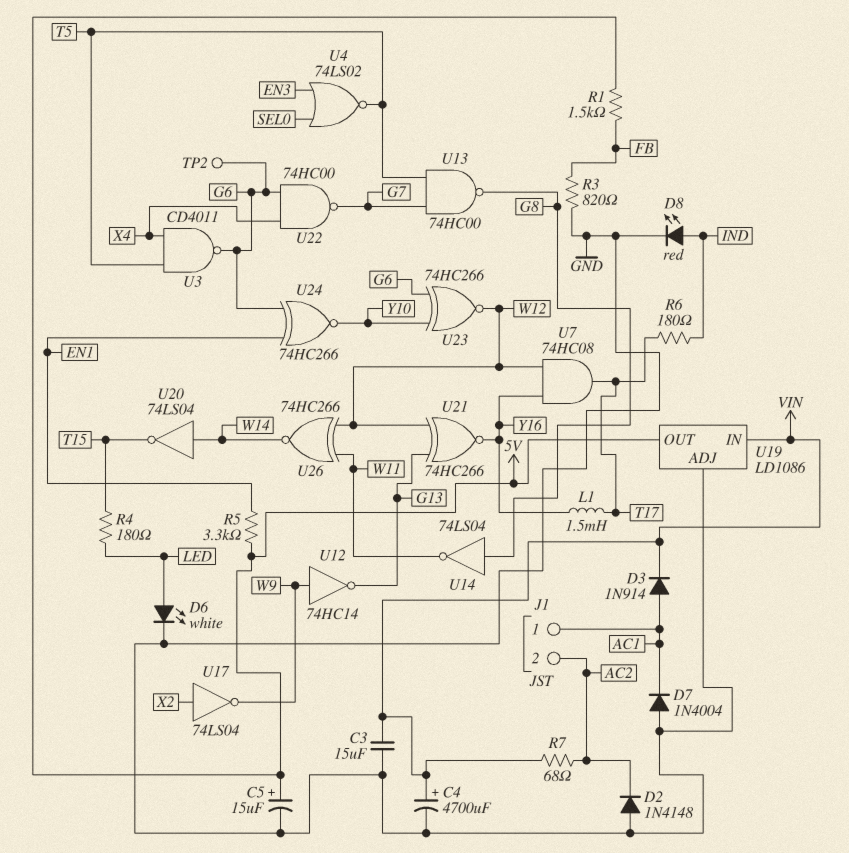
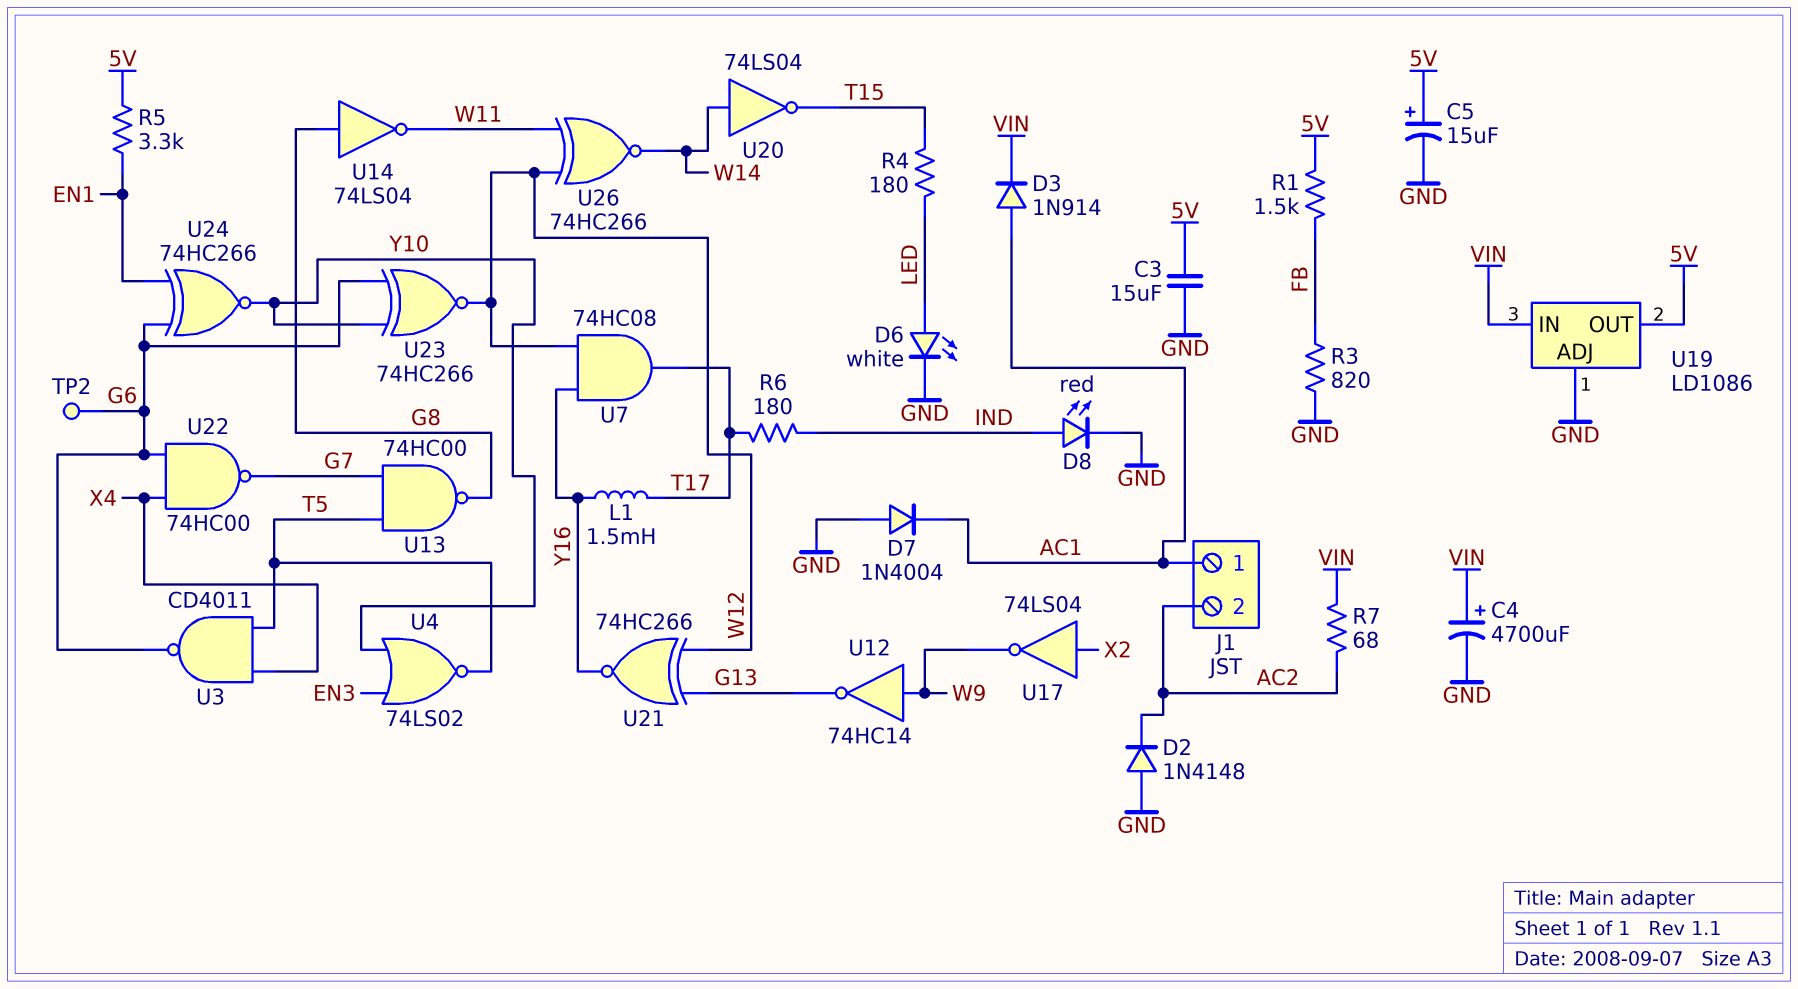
C3: 15uF (GND, VIN) -> 15uF (5V, GND)
U4: NOR 74LS02 (in EN3, in SEL0, out T5) -> NOR 74LS02 (in EN3, in Y10, out T5)

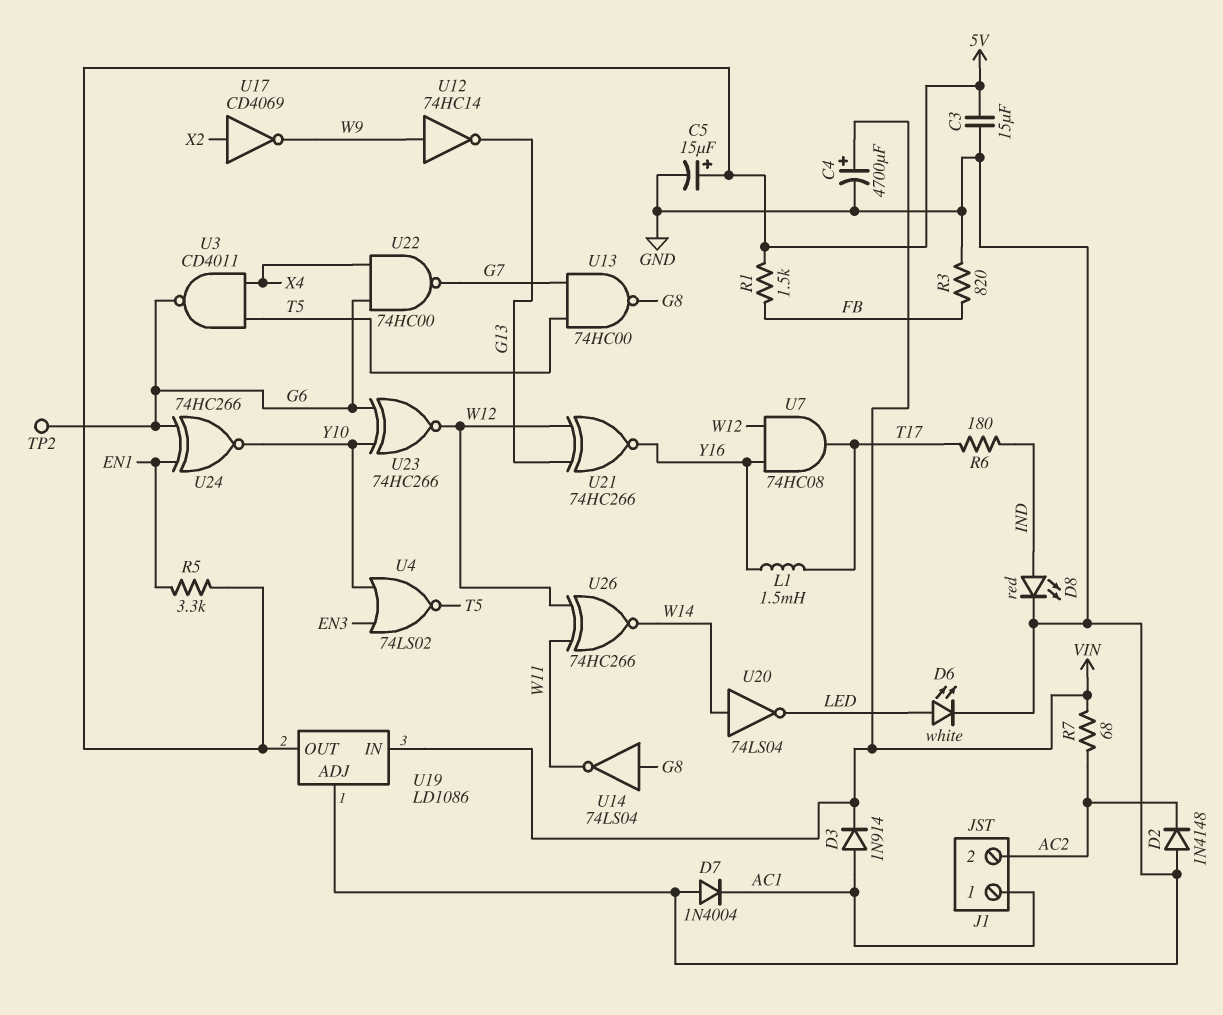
R4: 180 (LED, T15) -> none
U17: NOT 74LS04 (in X2, out W9) -> NOT CD4069 (in X2, out W9)
U20: NOT 74LS04 (in W14, out T15) -> NOT 74LS04 (in W14, out LED)

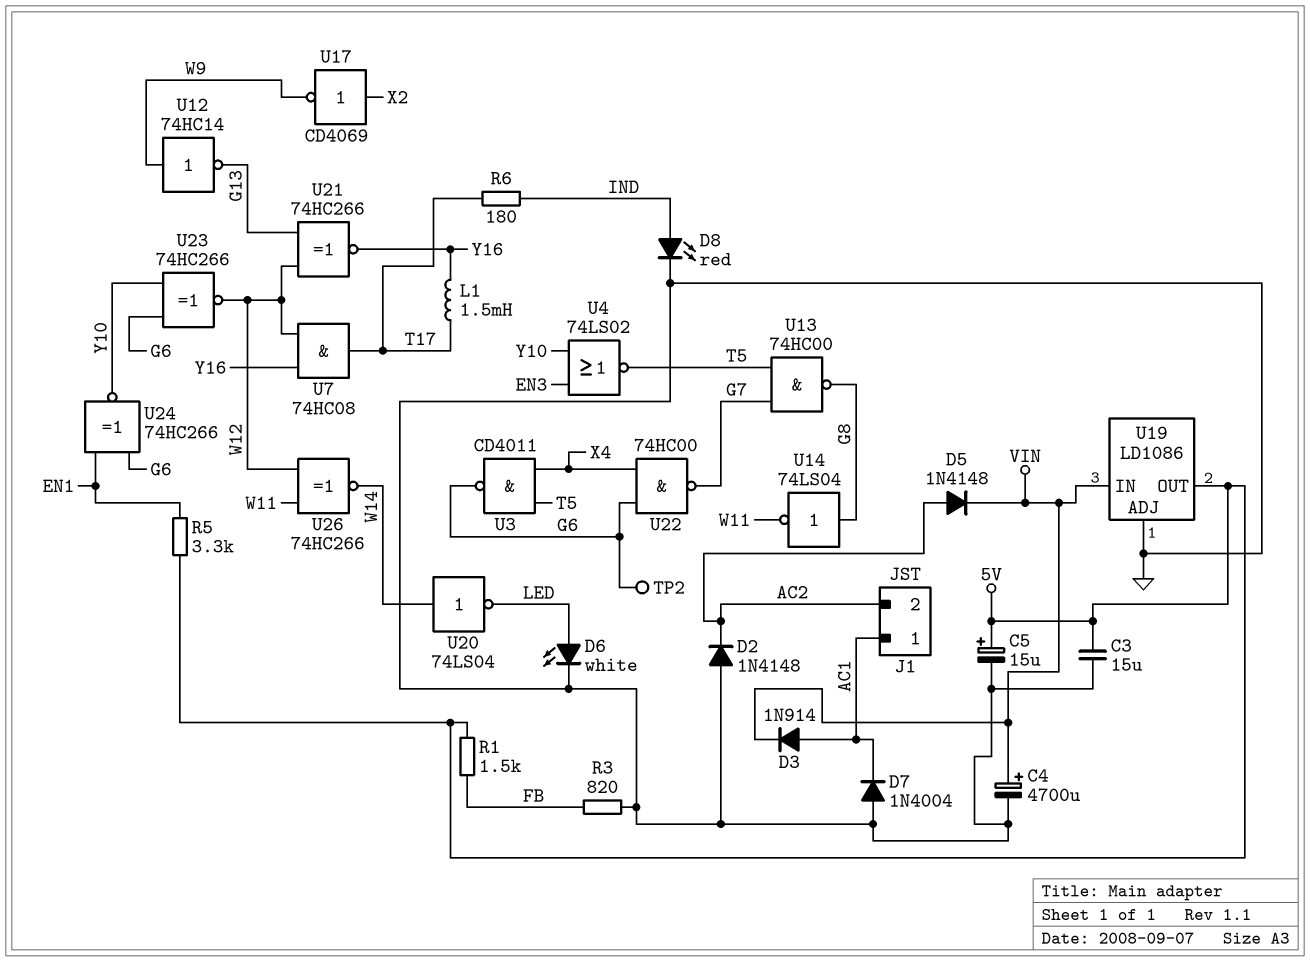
D5: none -> diode 1N4148 (A AC2, K VIN)
R7: 68 (AC2, VIN) -> none

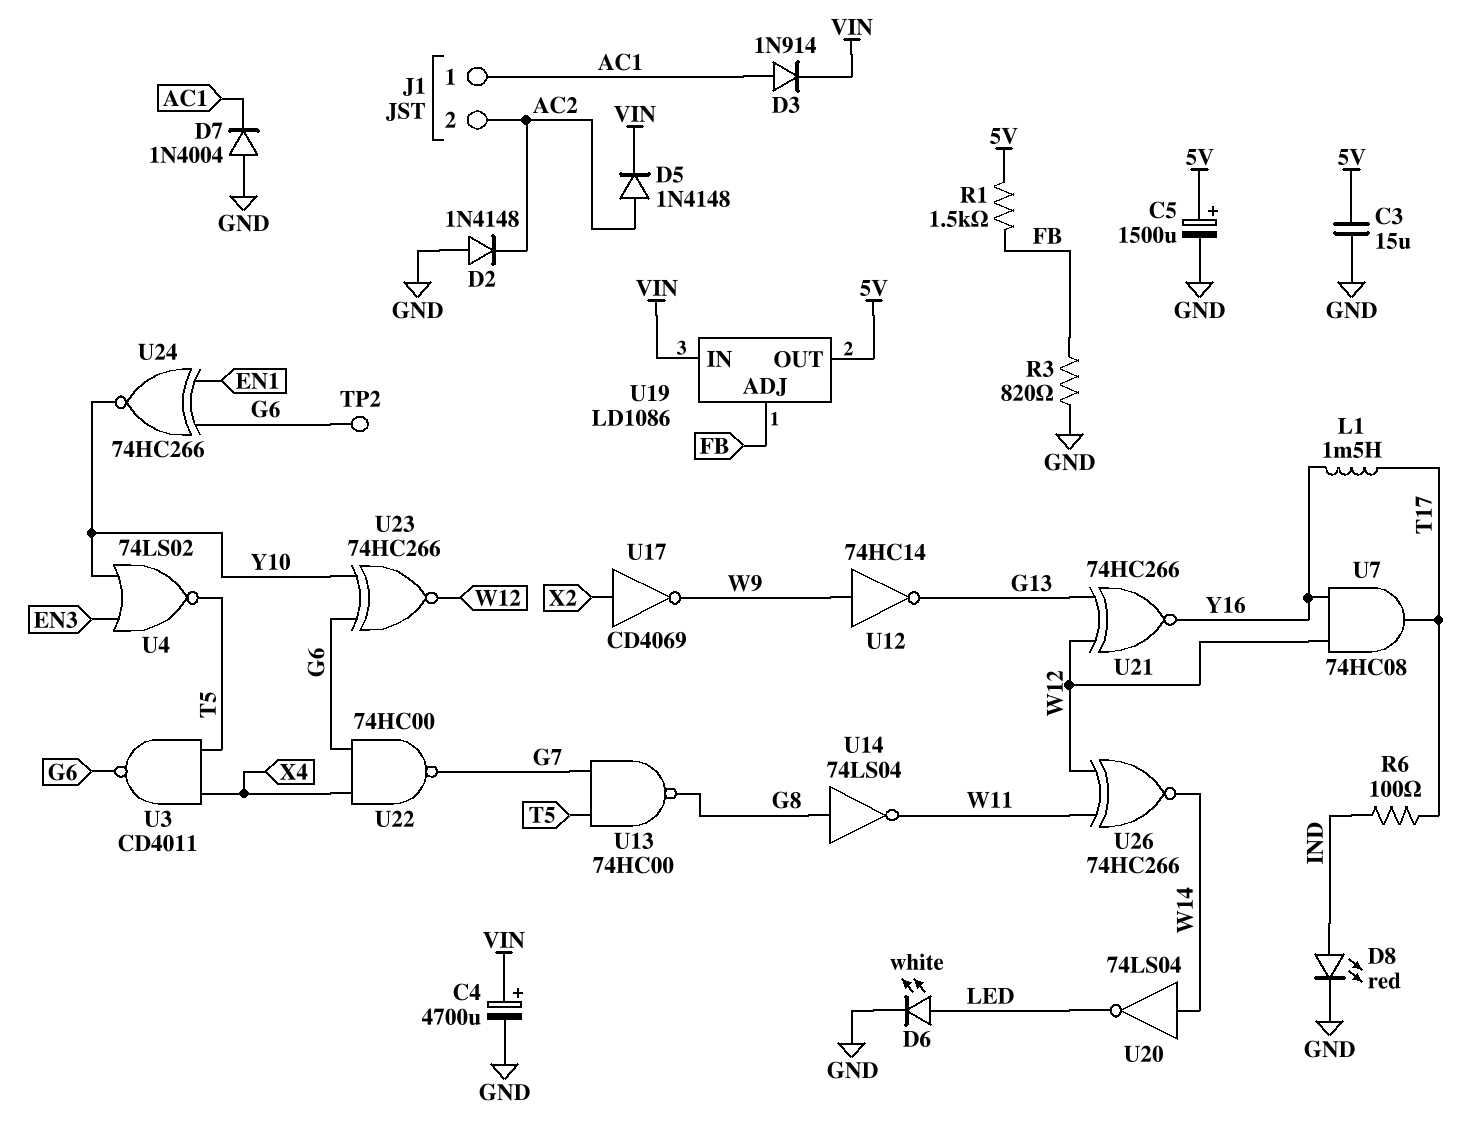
C5: 15uF (plus 5V, minus GND) -> 1500uF (plus 5V, minus GND)
R5: 3.3k (5V, EN1) -> none
R6: 180 (IND, T17) -> 100 (IND, T17)
U19 pin ADJ: GND -> FB

